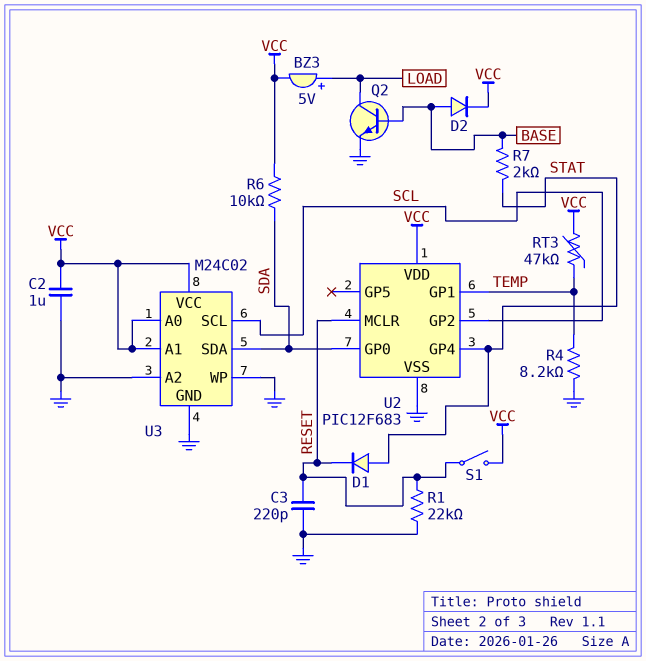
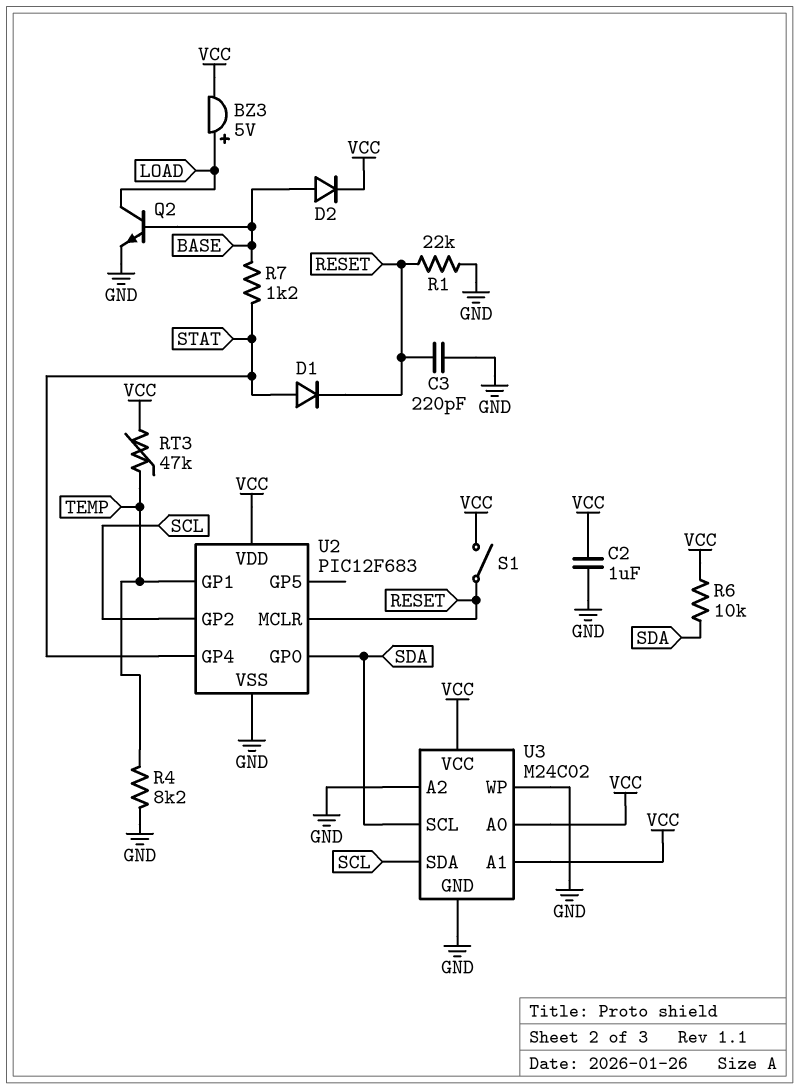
R7: 2k (BASE, STAT) -> 1.2k (BASE, STAT)
U3 pin SCL: SCL -> SDA
U3 pin SDA: SDA -> SCL

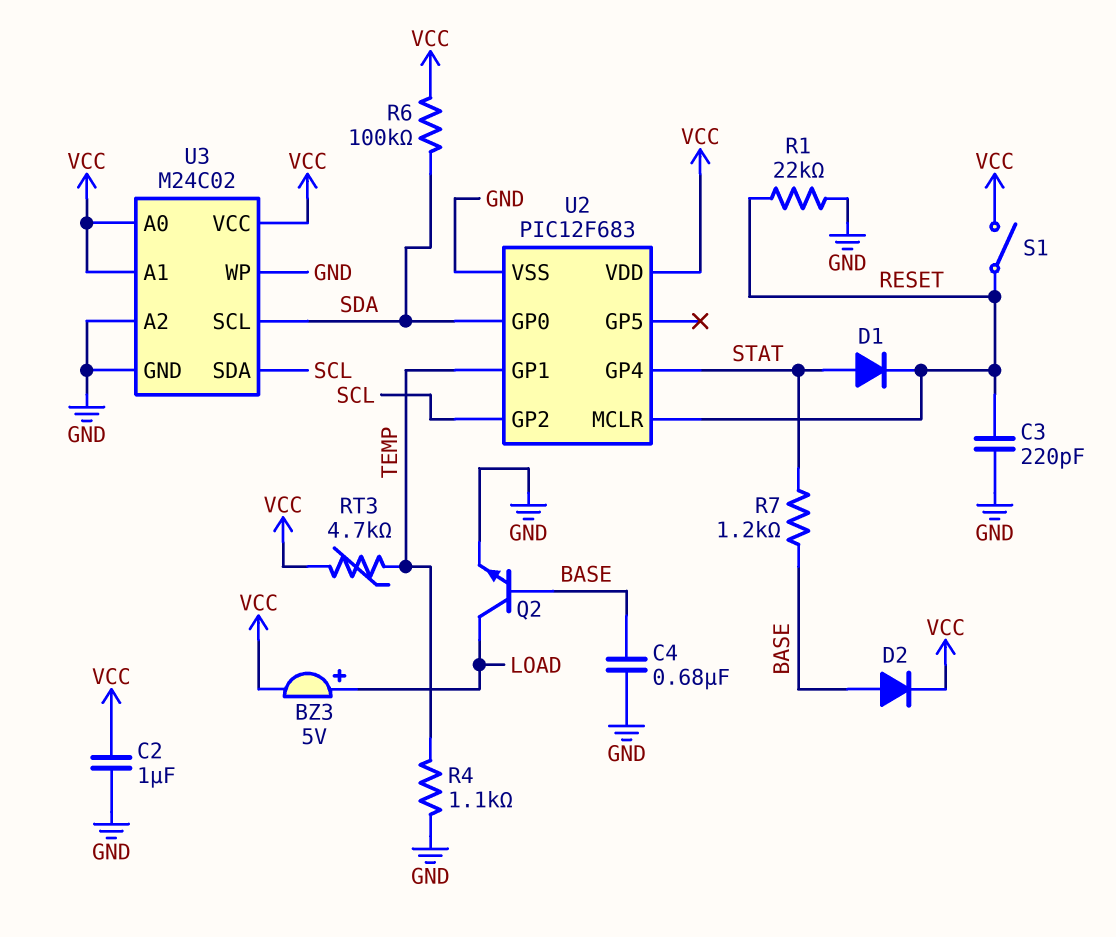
C4: none -> 680nF (BASE, GND)
R4: 8.2k (GND, TEMP) -> 1.1k (GND, TEMP)
R6: 10k (SDA, VCC) -> 100k (SDA, VCC)
RT3: 47k (TEMP, VCC) -> 4.7k (TEMP, VCC)

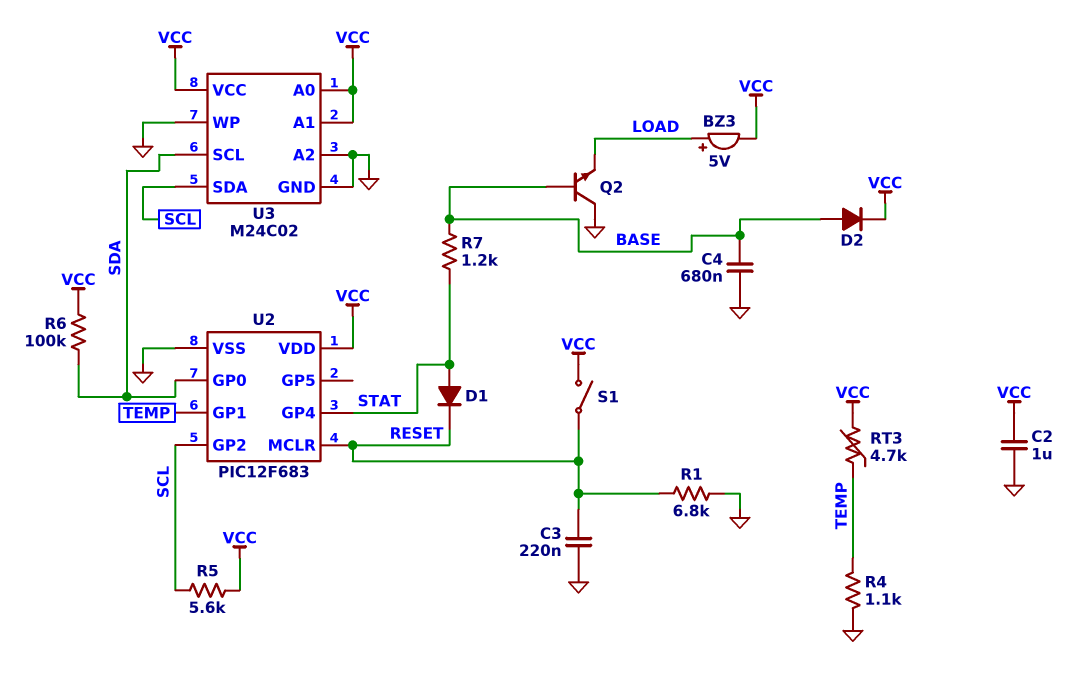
C3: 220pF (GND, RESET) -> 220nF (GND, RESET)
Q2: NPN (B BASE, C LOAD, E GND) -> NPN (B BASE, C GND, E LOAD)
R1: 22k (GND, RESET) -> 6.8k (GND, RESET)
R5: none -> 5.6k (SCL, VCC)

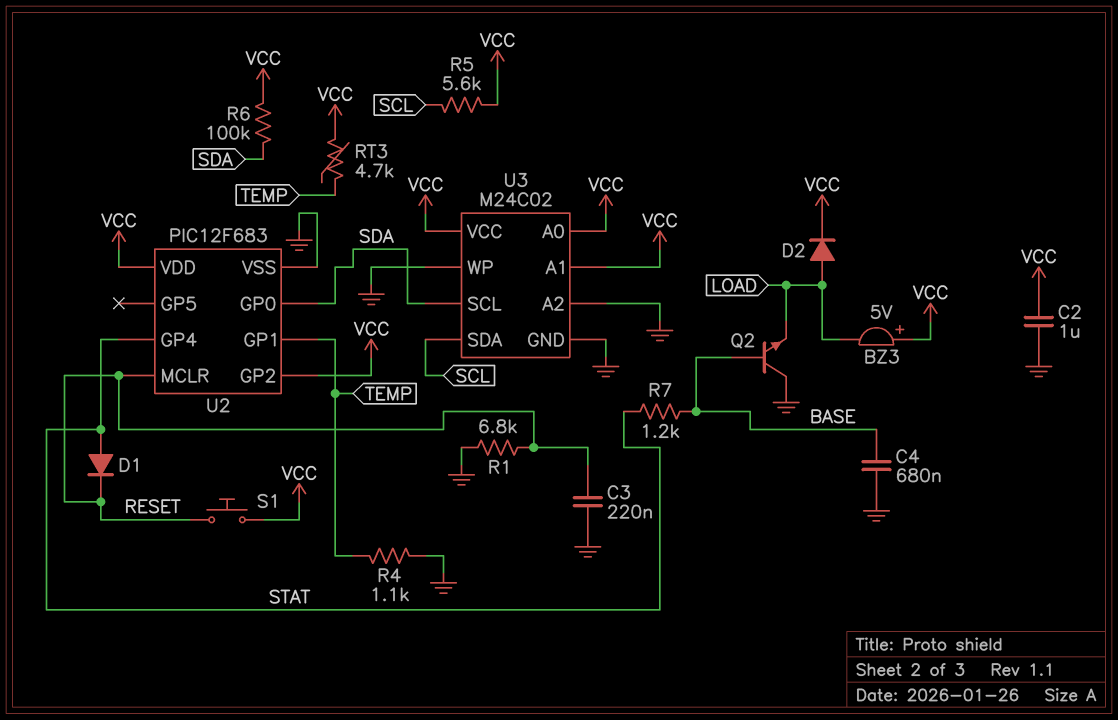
BZ3: buzzer 5V (plus LOAD, minus VCC) -> buzzer 5V (plus VCC, minus LOAD)
D2: diode (A BASE, K VCC) -> diode (A LOAD, K VCC)
S1: switch (RESET, VCC) -> button (RESET, VCC)
U2 pin GP2: SCL -> VCC

